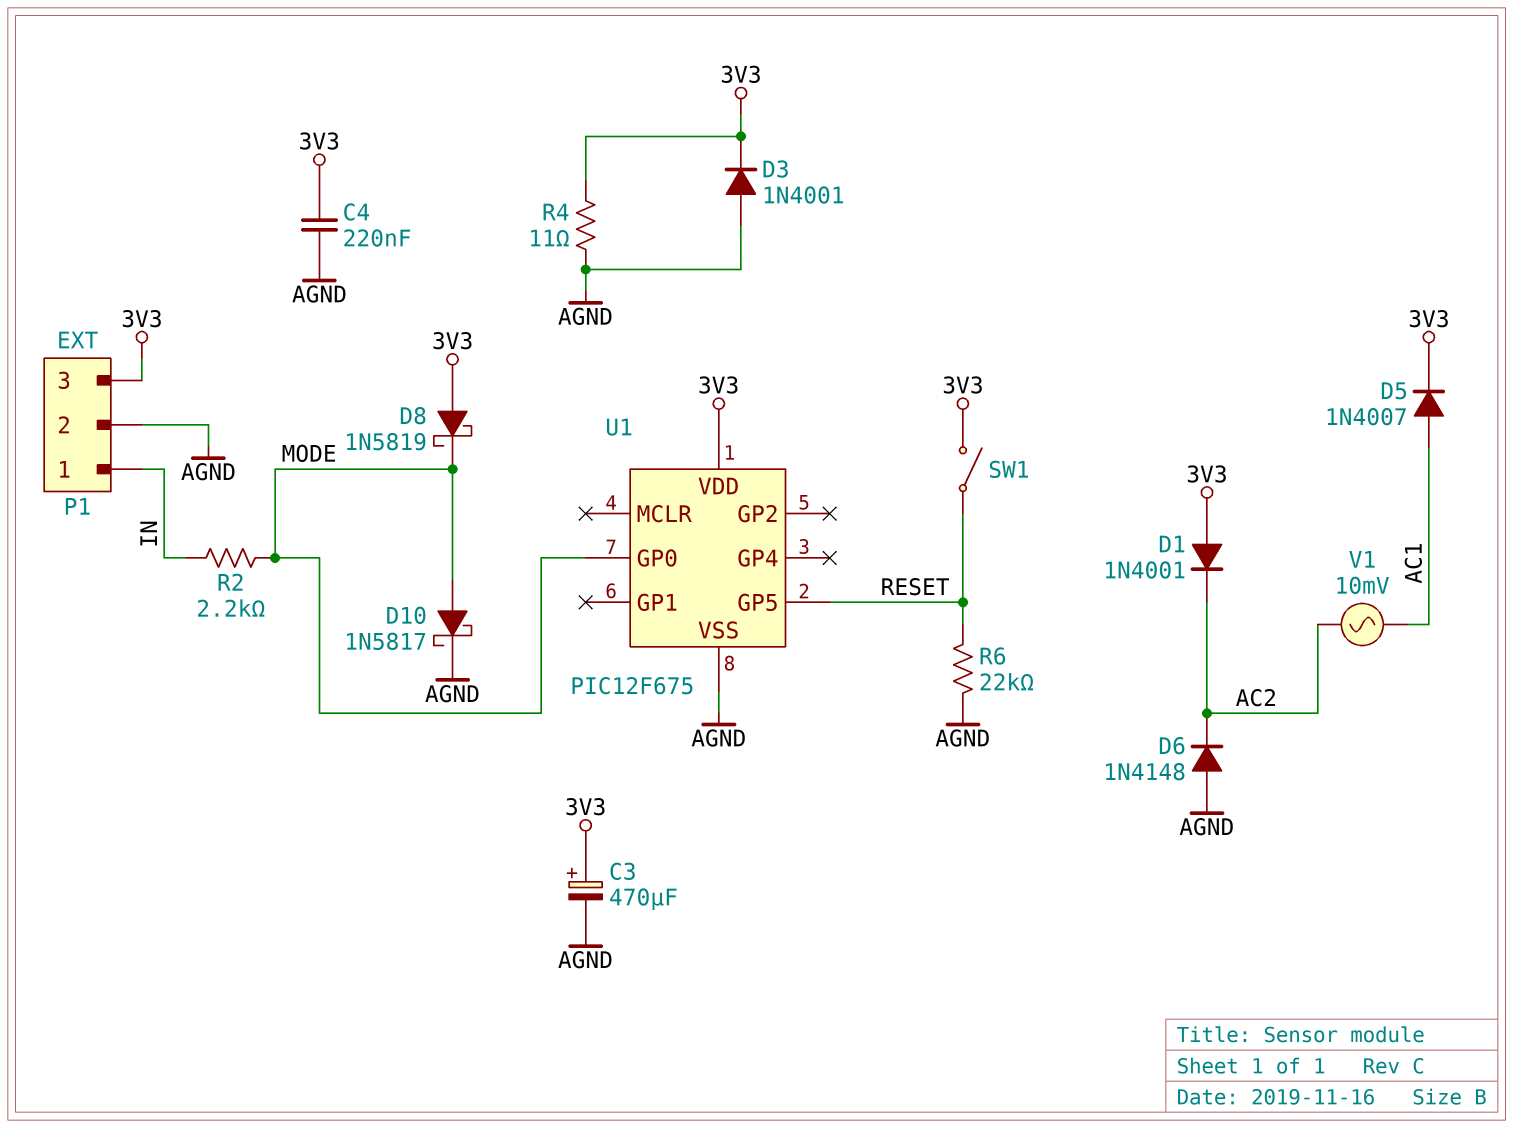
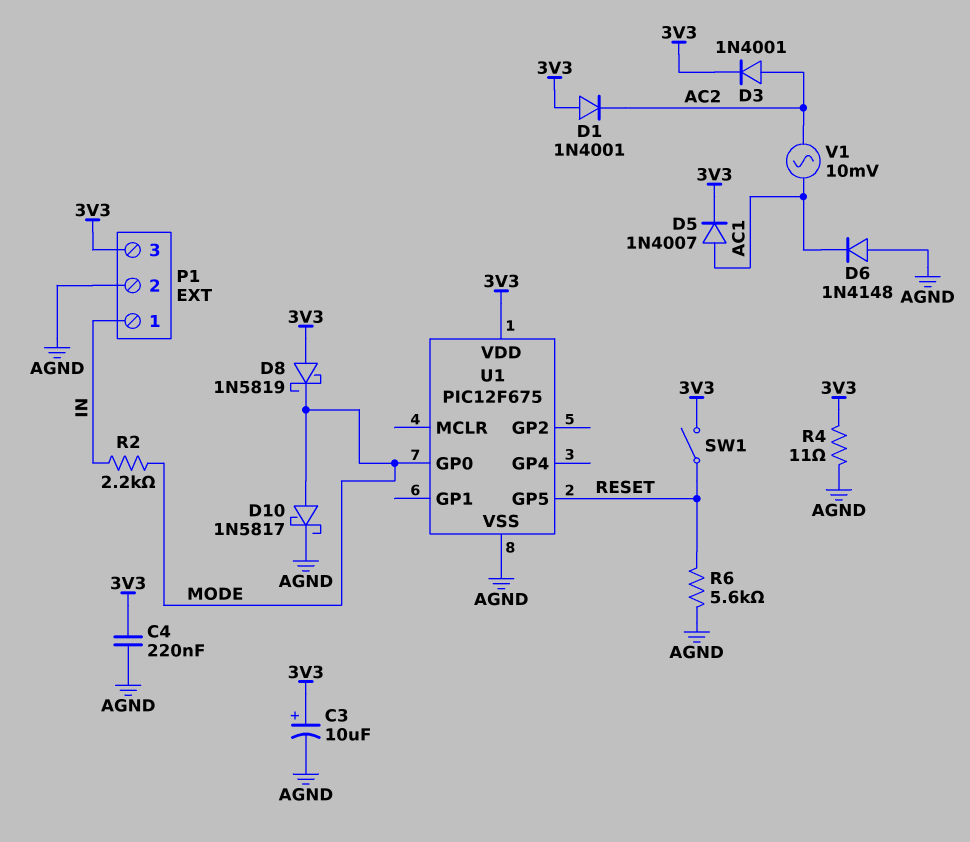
C3: 470uF (plus 3V3, minus AGND) -> 10uF (plus 3V3, minus AGND)
D3: diode 1N4001 (A AGND, K 3V3) -> diode 1N4001 (A AC2, K 3V3)
D6: diode 1N4148 (A AGND, K AC2) -> diode 1N4148 (A AGND, K AC1)
R6: 22k (AGND, RESET) -> 5.6k (AGND, RESET)

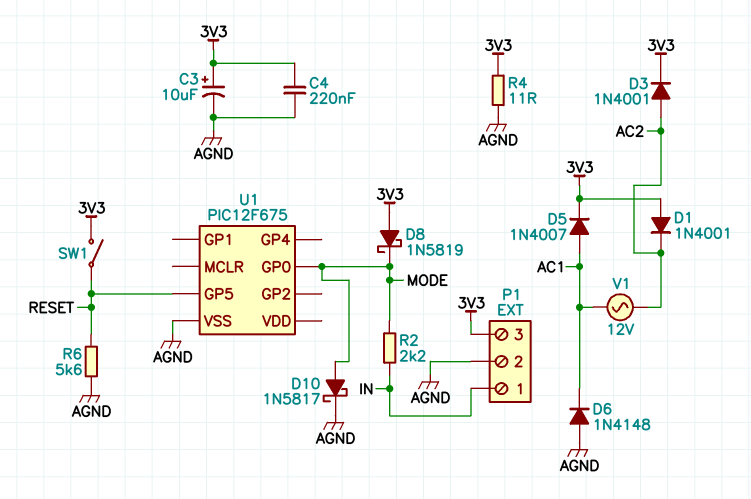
U1 pin VDD: 3V3 -> none
V1: AC 10mV (AC1, AC2) -> AC 12V (AC1, AC2)

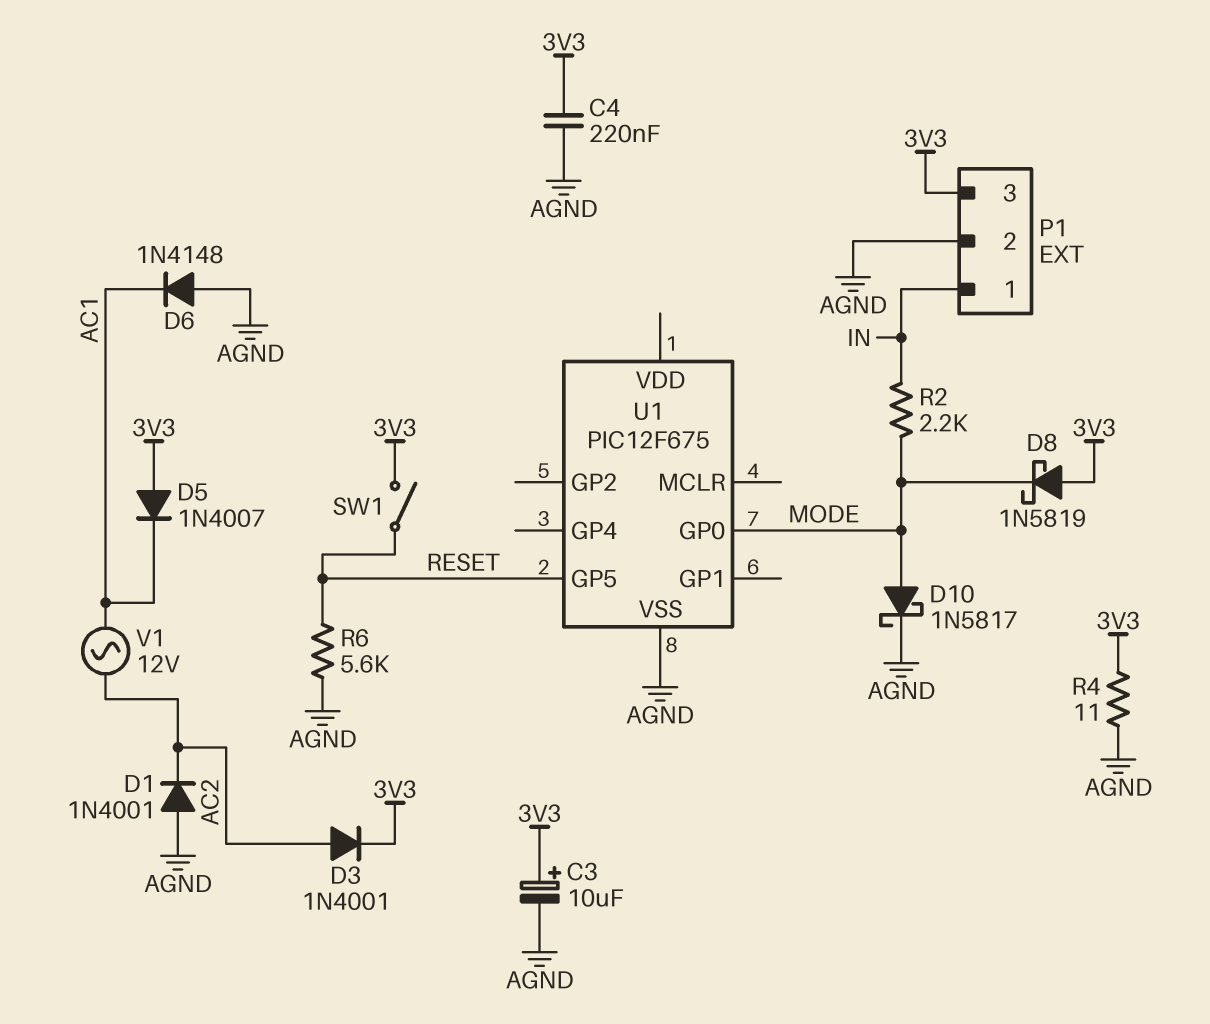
D1: diode 1N4001 (A 3V3, K AC2) -> diode 1N4001 (A AGND, K AC2)
D5: diode 1N4007 (A AC1, K 3V3) -> diode 1N4007 (A 3V3, K AC1)

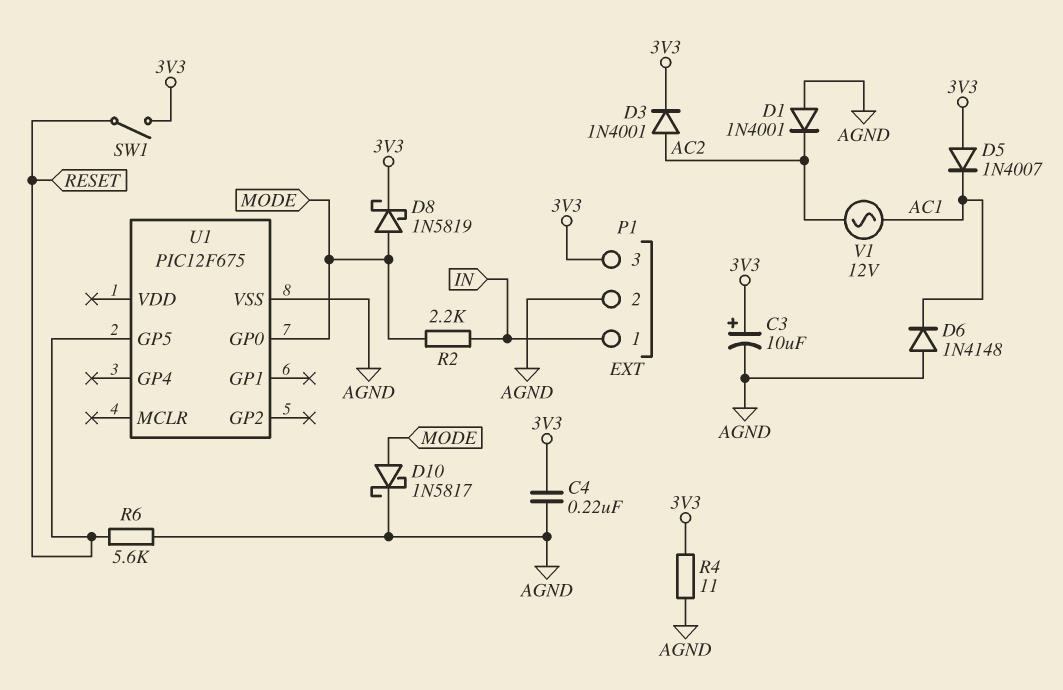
D8: schottky 1N5819 (A 3V3, K MODE) -> schottky 1N5819 (A MODE, K 3V3)

